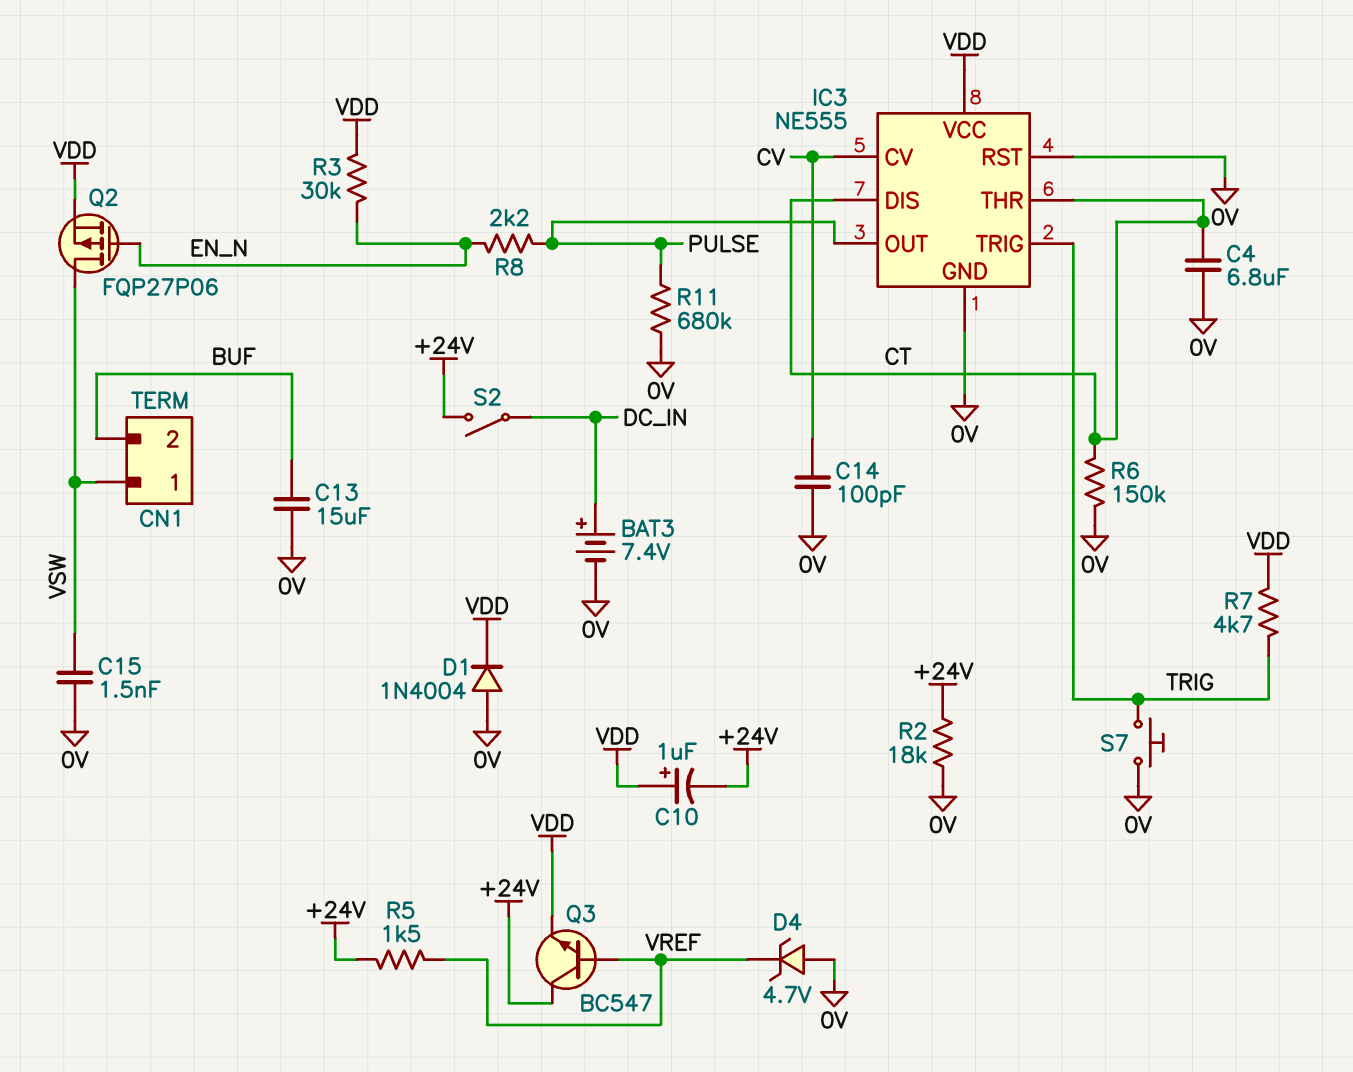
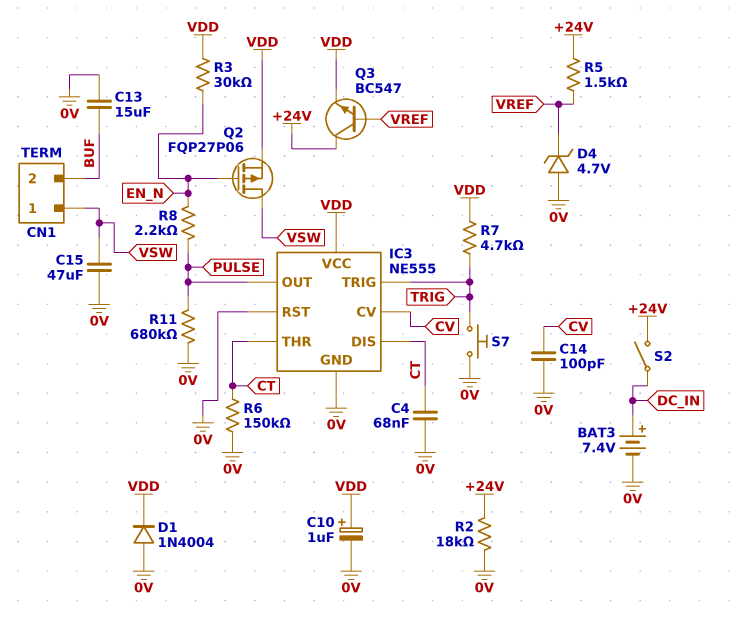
C4: 6.8uF (0V, CT) -> 68nF (0V, CT)
C10: 1uF (plus VDD, minus +24V) -> 1uF (plus VDD, minus 0V)
C15: 1.5nF (0V, VSW) -> 47uF (0V, VSW)

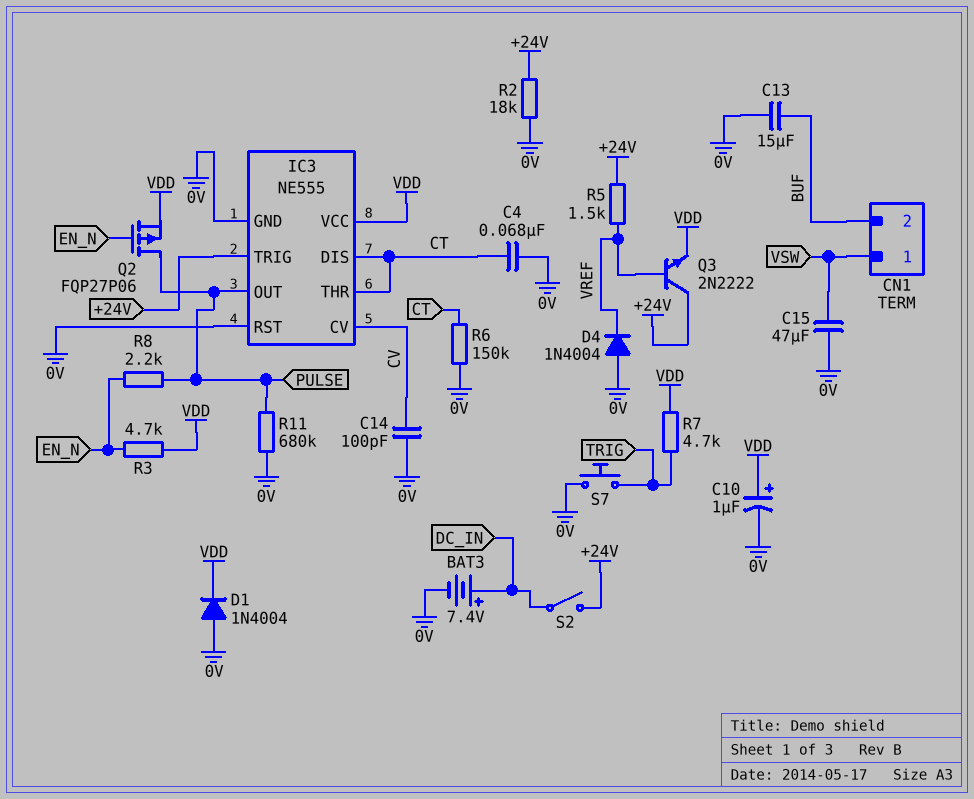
D4: zener 4.7V (A 0V, K VREF) -> diode 1N4004 (A 0V, K VREF)
IC3 pin TRIG: TRIG -> +24V
Q2: PMOS FQP27P06 (G EN_N, D VSW, S VDD) -> PMOS FQP27P06 (G EN_N, D PULSE, S VDD)
Q3: NPN BC547 (B VREF, C +24V, E VDD) -> NPN 2N2222 (B VREF, C +24V, E VDD)
R3: 30k (EN_N, VDD) -> 4.7k (EN_N, VDD)

